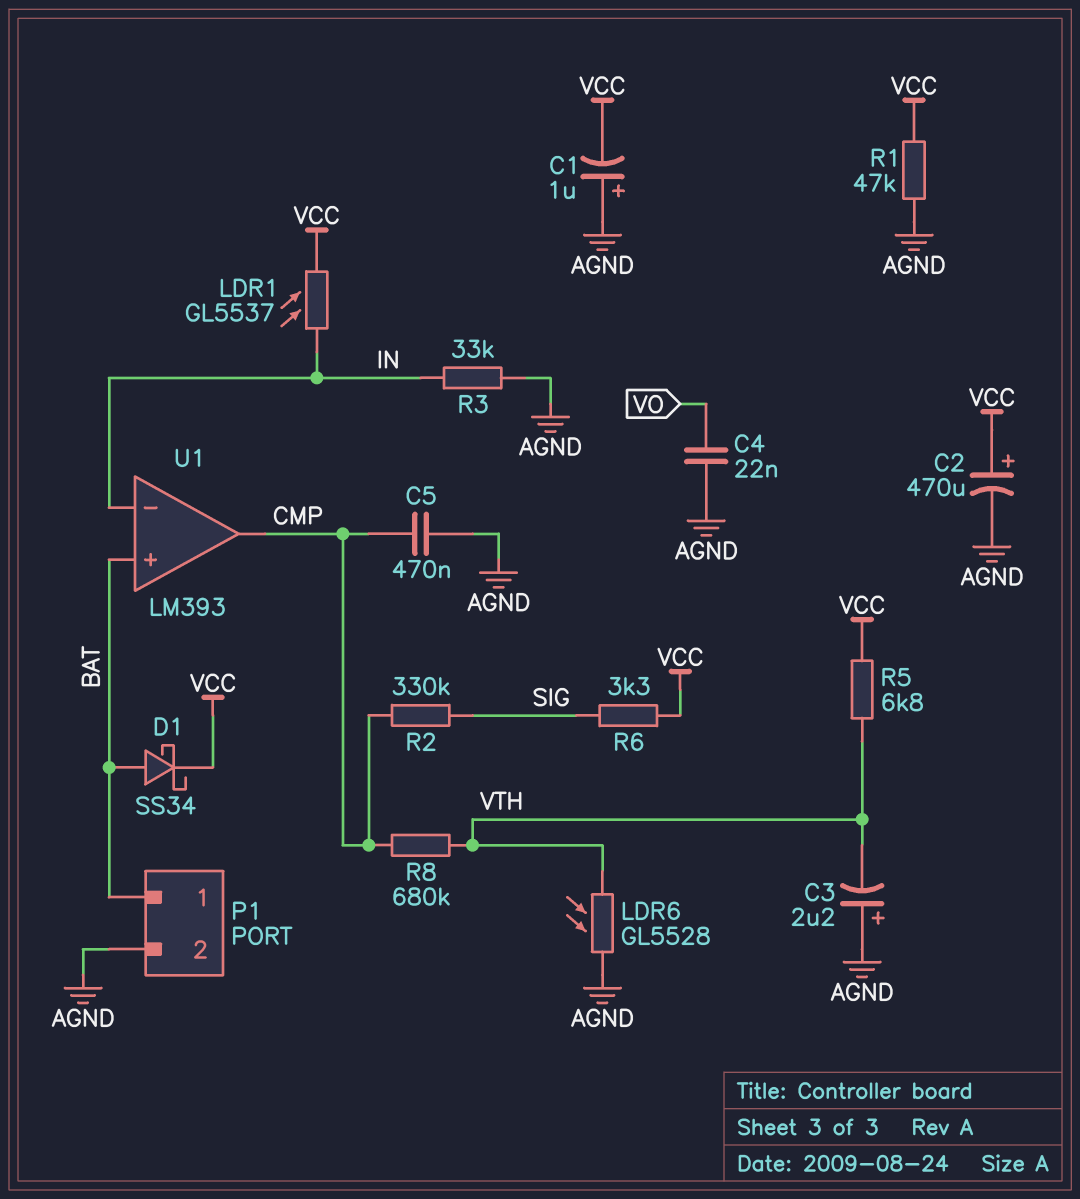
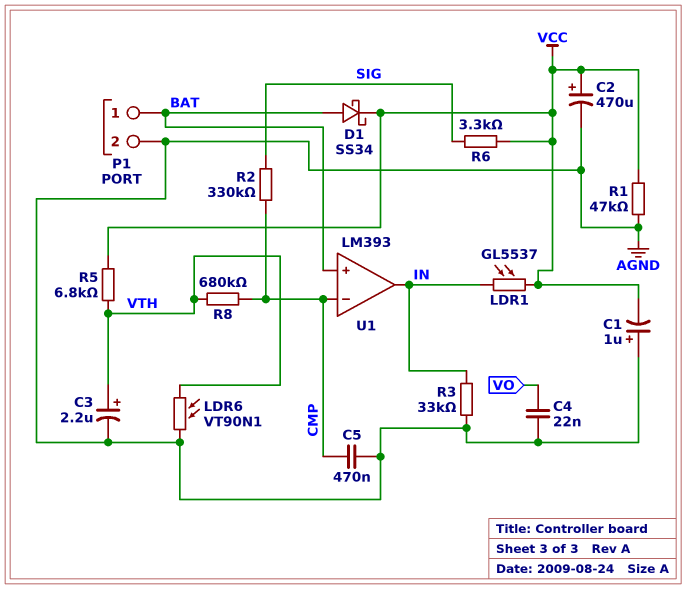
C3: 2.2uF (plus AGND, minus VTH) -> 2.2uF (plus VTH, minus AGND)
LDR6: GL5528 (AGND, VTH) -> VT90N1 (AGND, VTH)
U1 pin in-: IN -> CMP
U1 pin out: CMP -> IN

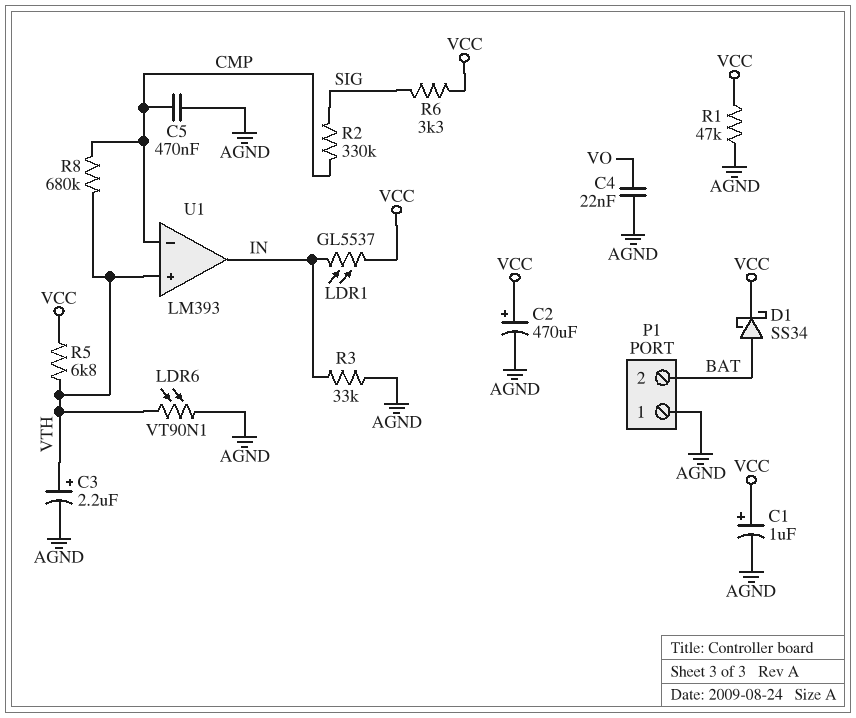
C1: 1uF (plus AGND, minus VCC) -> 1uF (plus VCC, minus AGND)
P1 pin 1: BAT -> AGND
P1 pin 2: AGND -> BAT
U1 pin in+: BAT -> VTH

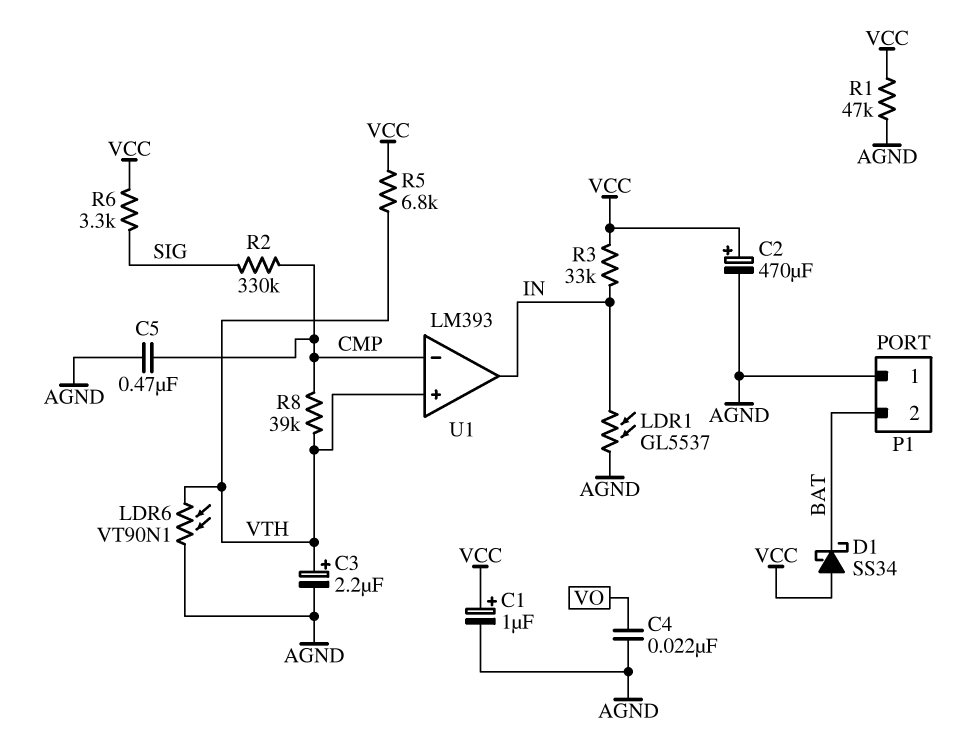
D1: schottky SS34 (A BAT, K VCC) -> schottky SS34 (A VCC, K BAT)
LDR1: GL5537 (IN, VCC) -> GL5537 (AGND, IN)
R3: 33k (AGND, IN) -> 33k (IN, VCC)
R8: 680k (CMP, VTH) -> 39k (CMP, VTH)

